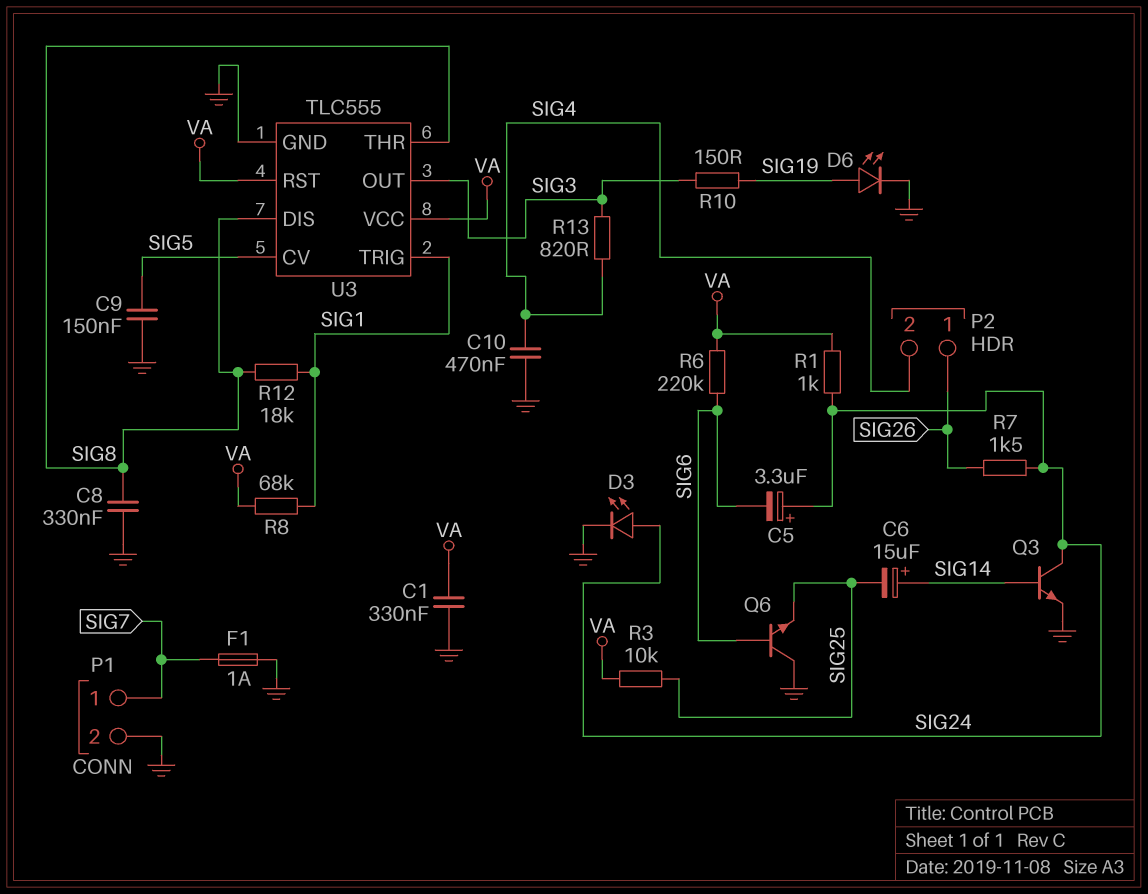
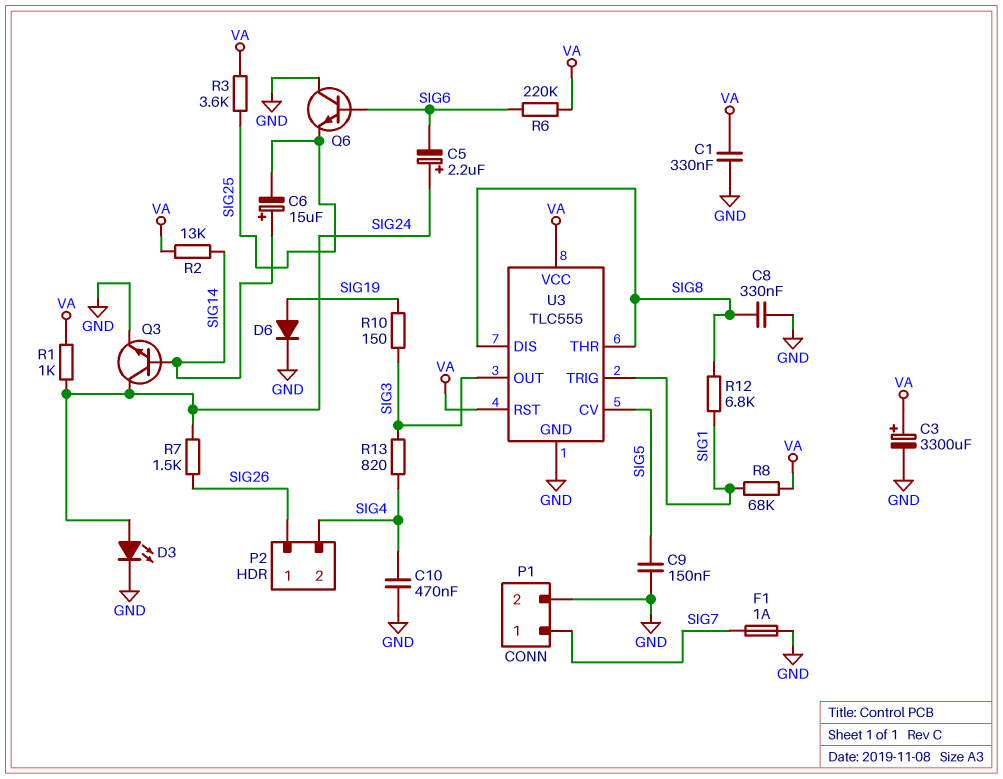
C3: none -> 3300uF (plus VA, minus GND)
C5: 3.3uF (plus SIG24, minus SIG6) -> 2.2uF (plus SIG24, minus SIG6)
D6: LED (A SIG19, K GND) -> diode (A SIG19, K GND)
R2: none -> 13k (SIG14, VA)
R3: 10k (SIG25, VA) -> 3.6k (SIG25, VA)
R12: 18k (SIG1, SIG8) -> 6.8k (SIG1, SIG8)

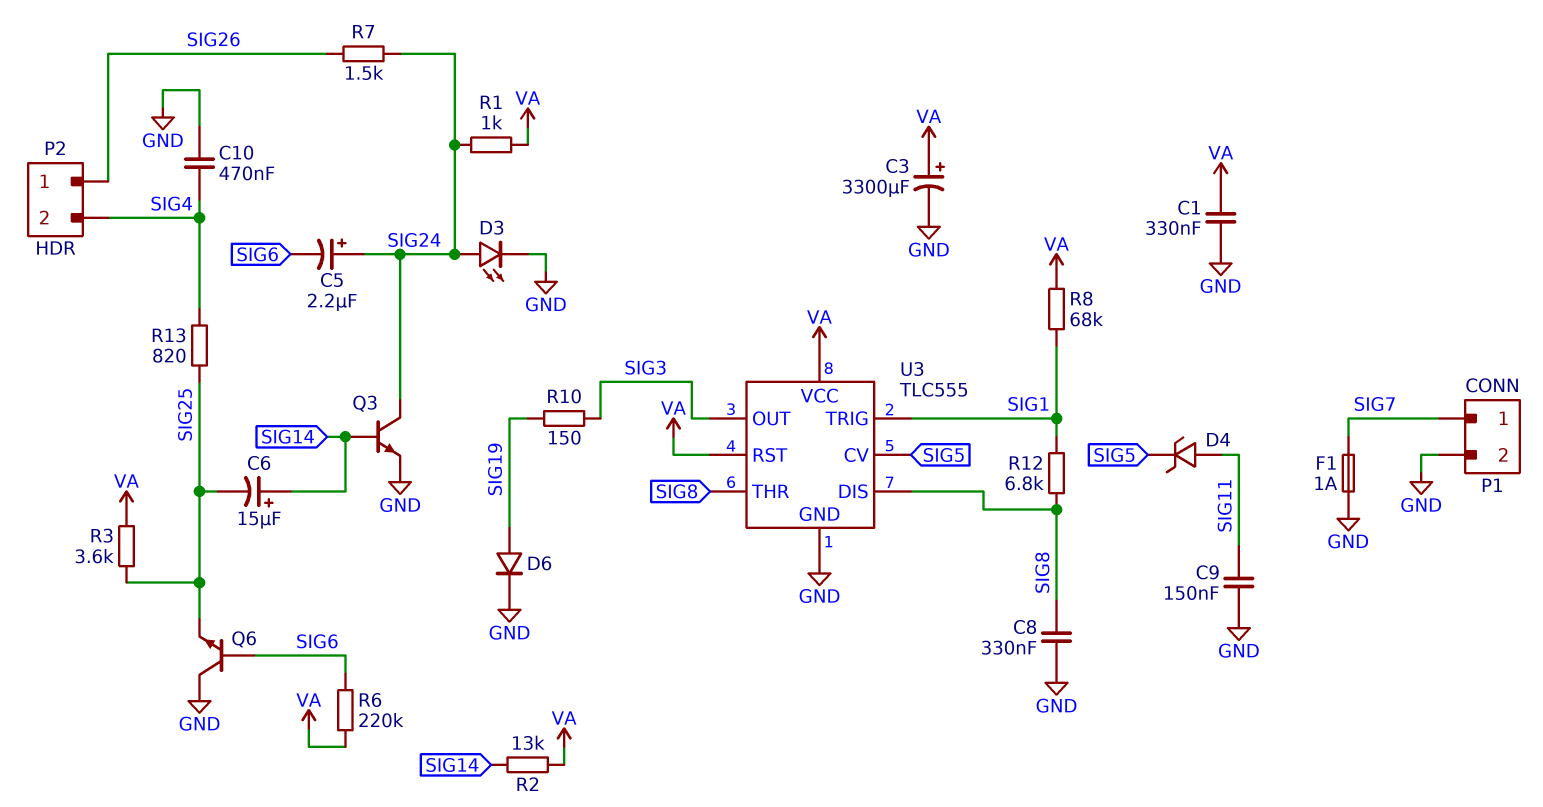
C9: 150nF (GND, SIG5) -> 150nF (GND, SIG11)
D4: none -> zener (A SIG11, K SIG5)
R13: 820 (SIG3, SIG4) -> 820 (SIG4, SIG25)

